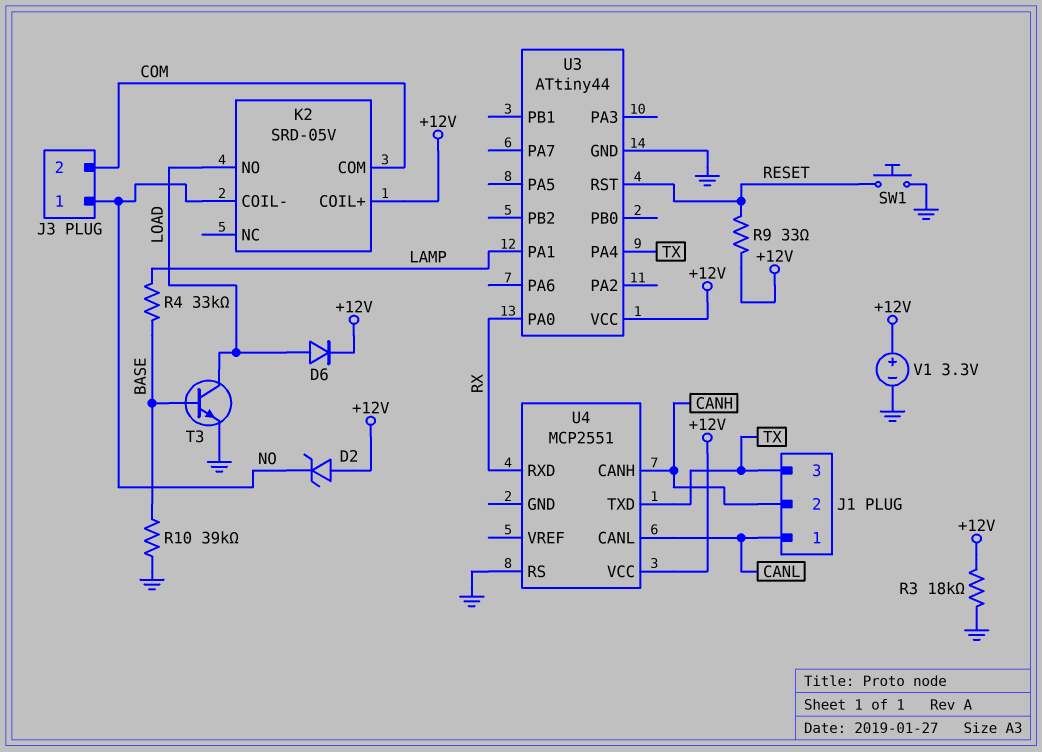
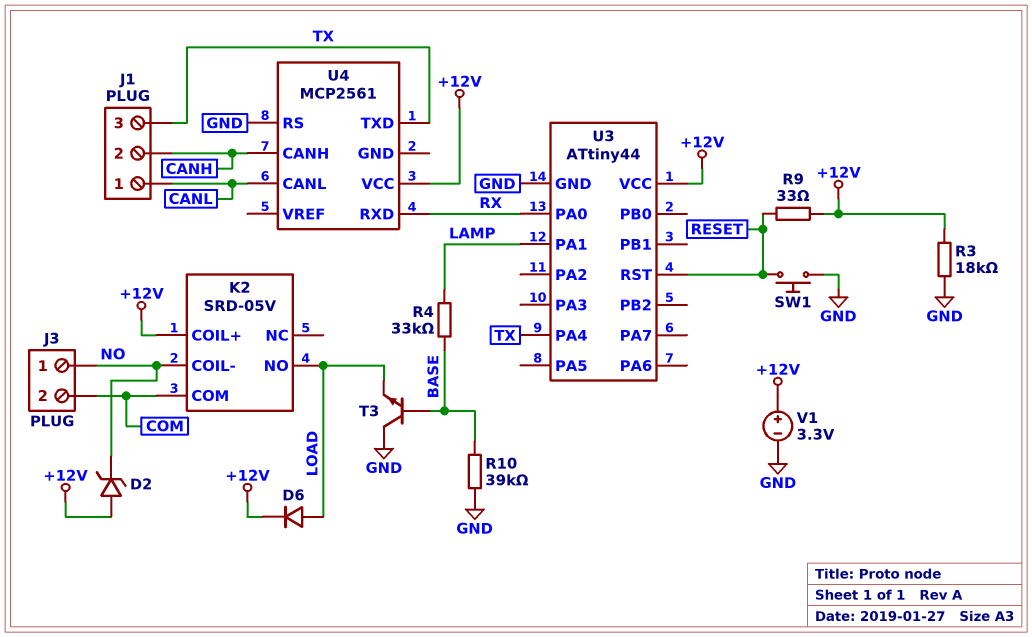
T3: NPN (B BASE, C LOAD, E GND) -> NPN (B BASE, C GND, E LOAD)
U4: MCP2551 -> MCP2561

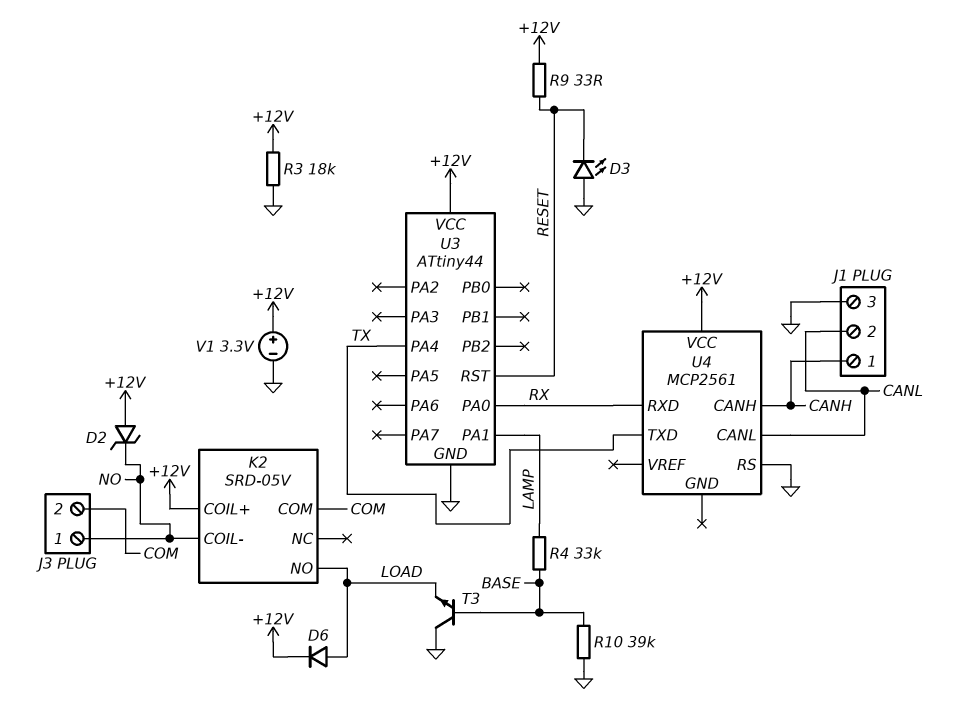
D3: none -> LED (A GND, K RESET)
J1 pin 1: CANL -> CANH
J1 pin 2: CANH -> CANL
J1 pin 3: TX -> GND
SW1: button (GND, RESET) -> none

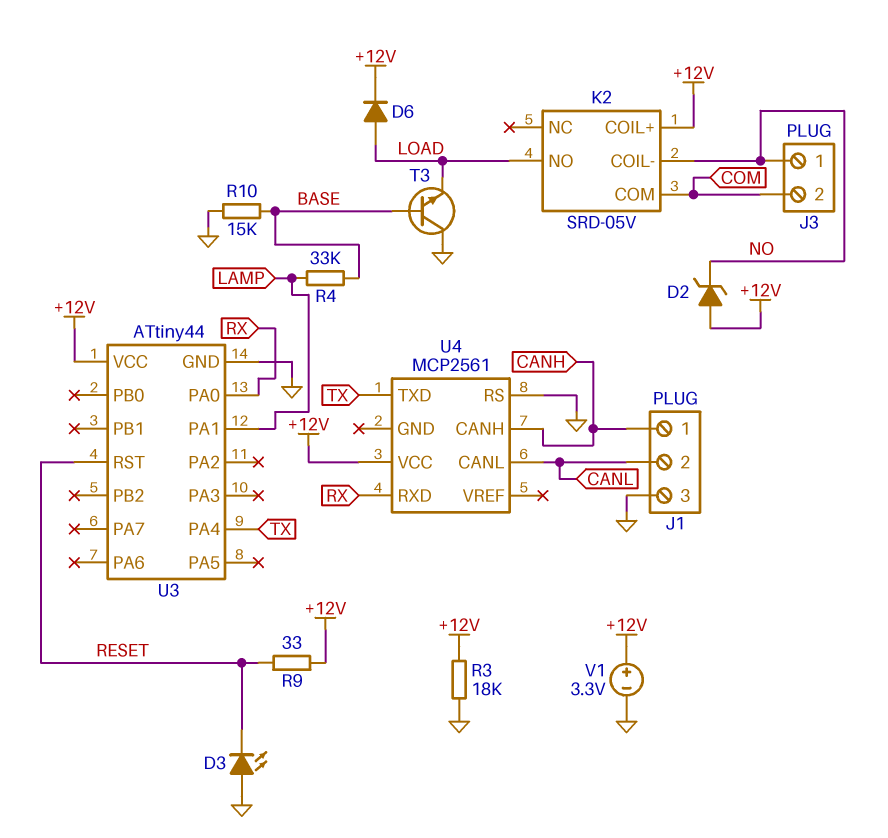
R10: 39k (BASE, GND) -> 15k (BASE, GND)

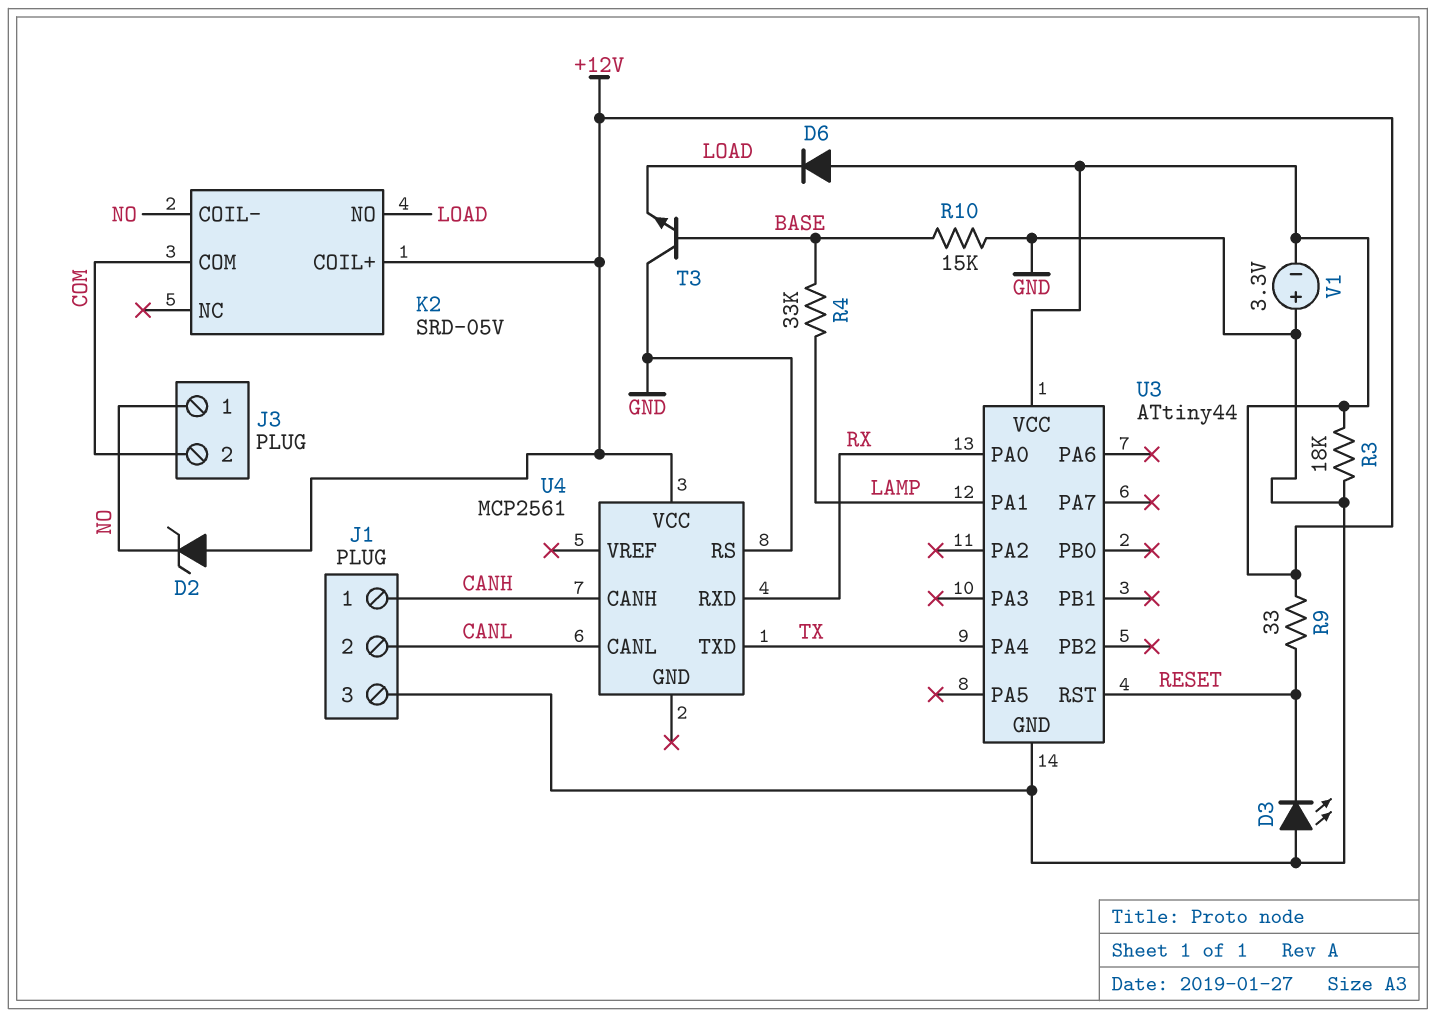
D6: diode (A LOAD, K +12V) -> diode (A +12V, K LOAD)
V1: 3.3V (plus +12V, minus GND) -> 3.3V (plus GND, minus +12V)

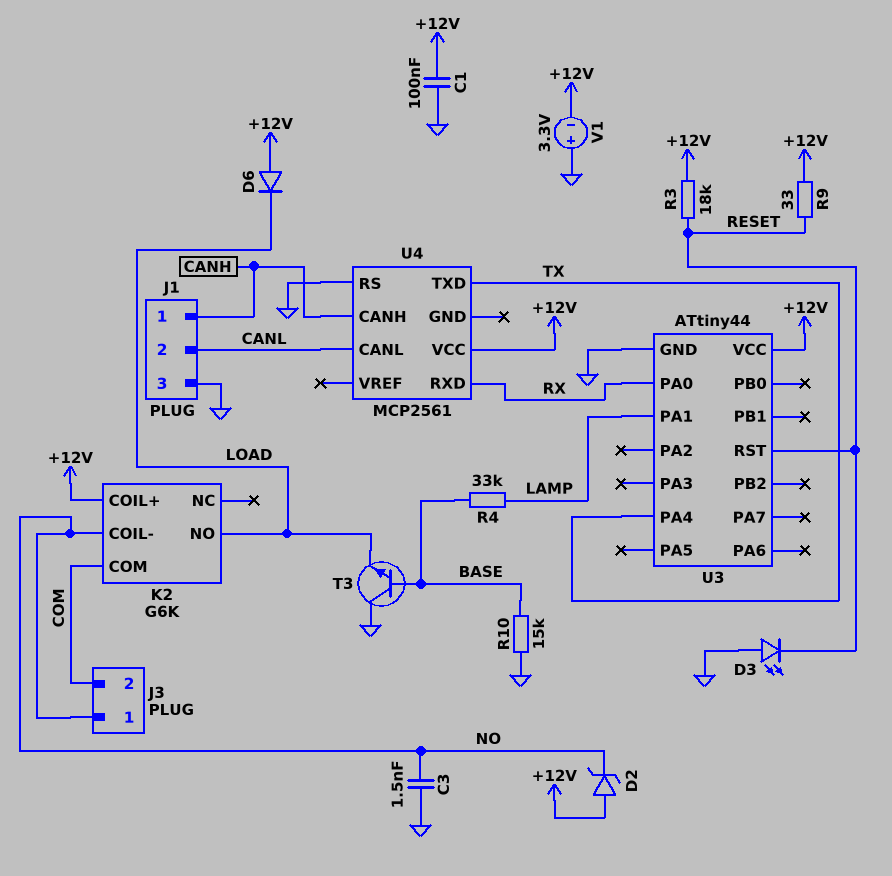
C1: none -> 100nF (+12V, GND)
C3: none -> 1.5nF (GND, NO)
K2: SRD-05V -> G6K
R3: 18k (+12V, GND) -> 18k (+12V, RESET)

